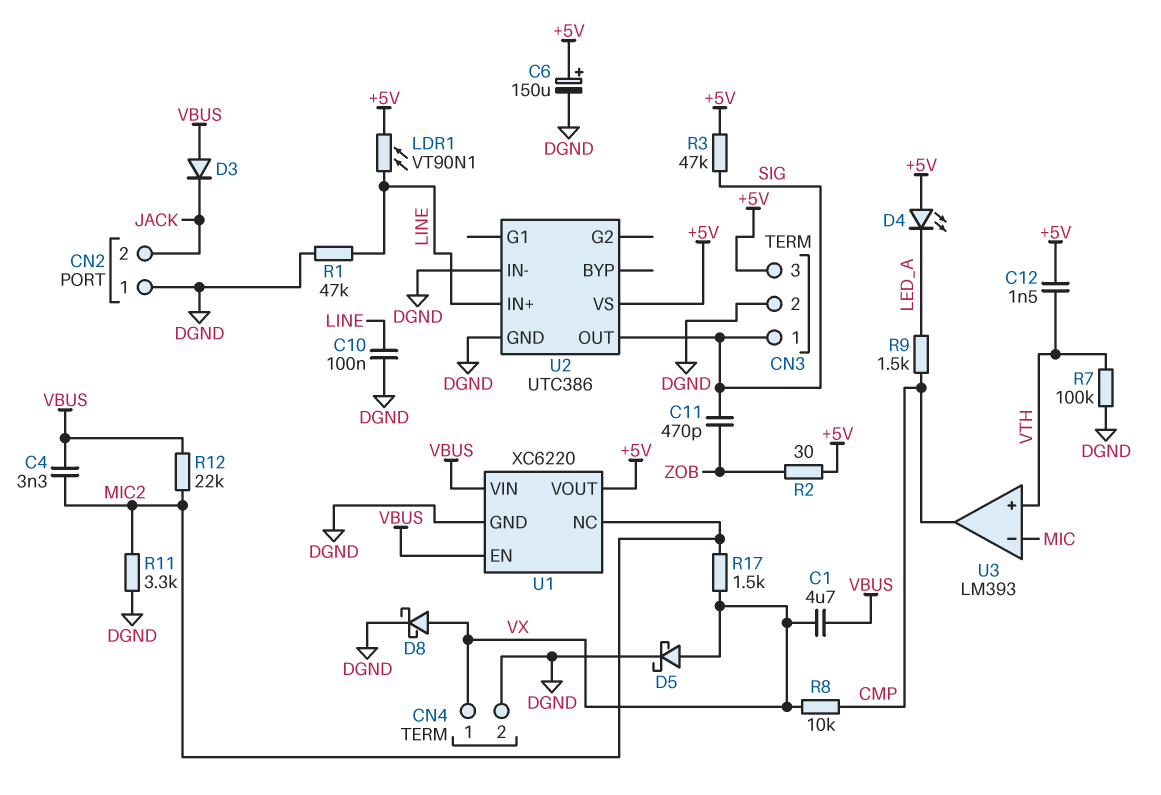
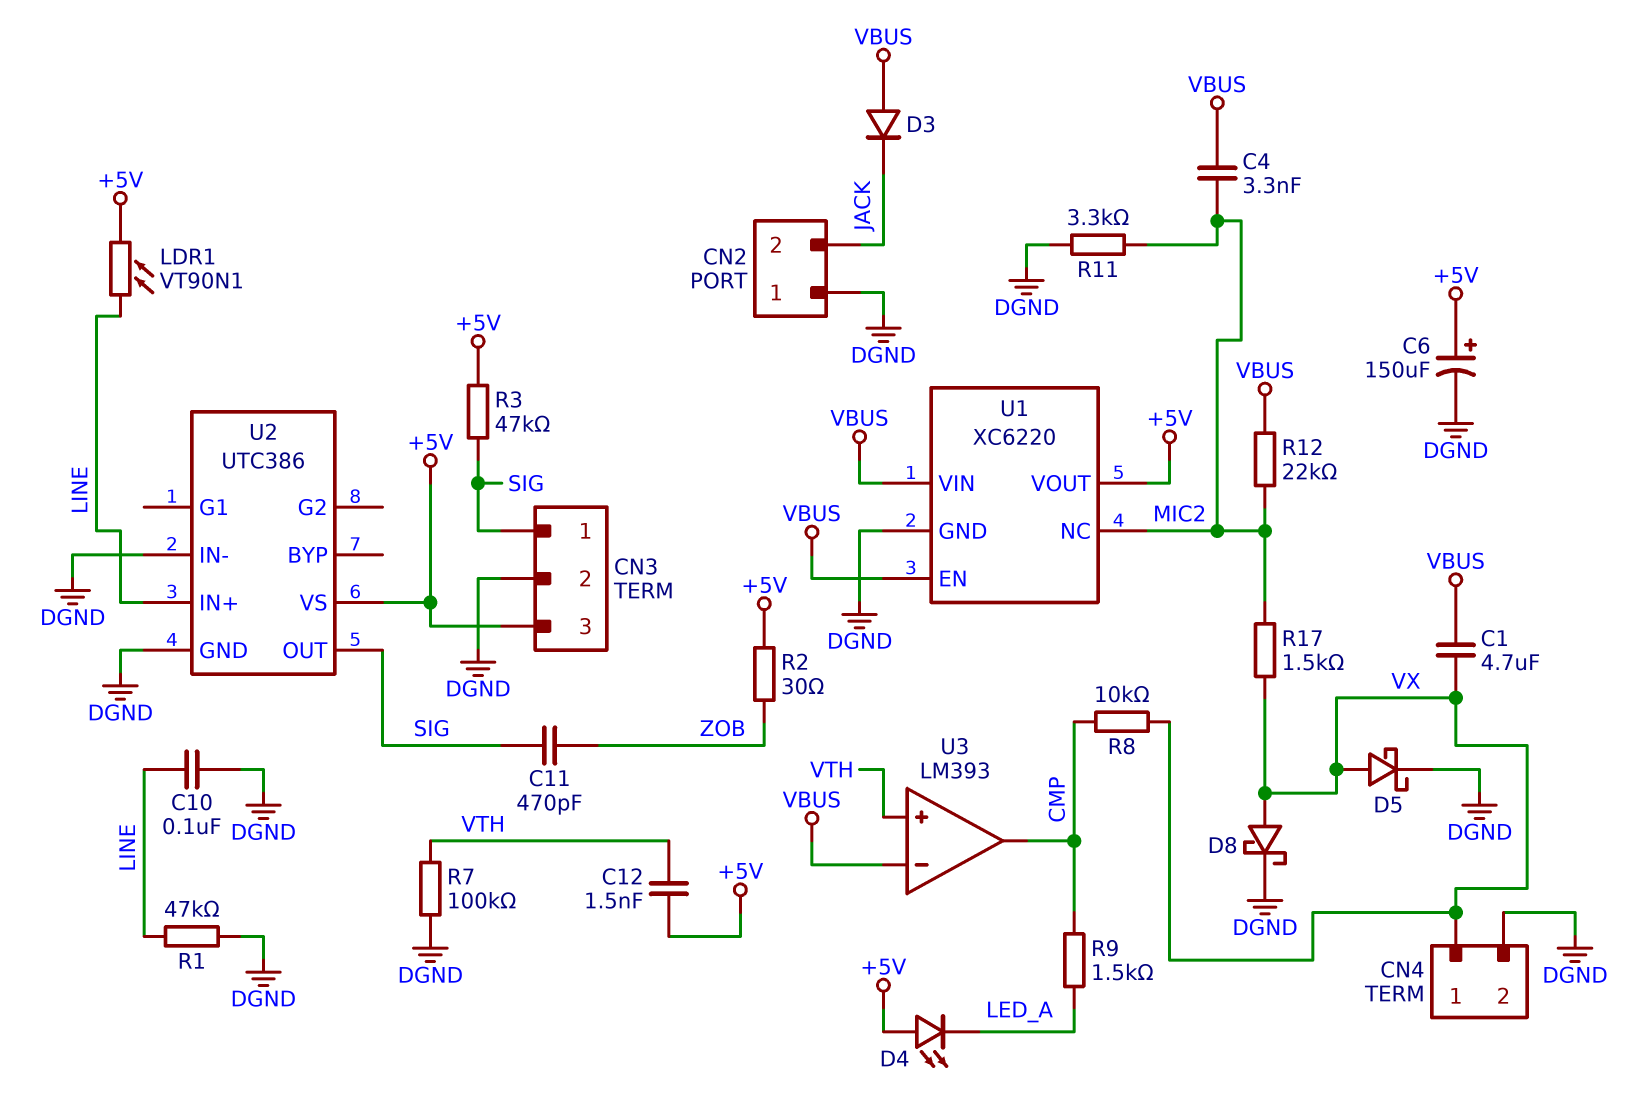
U3 pin in-: MIC -> VBUS

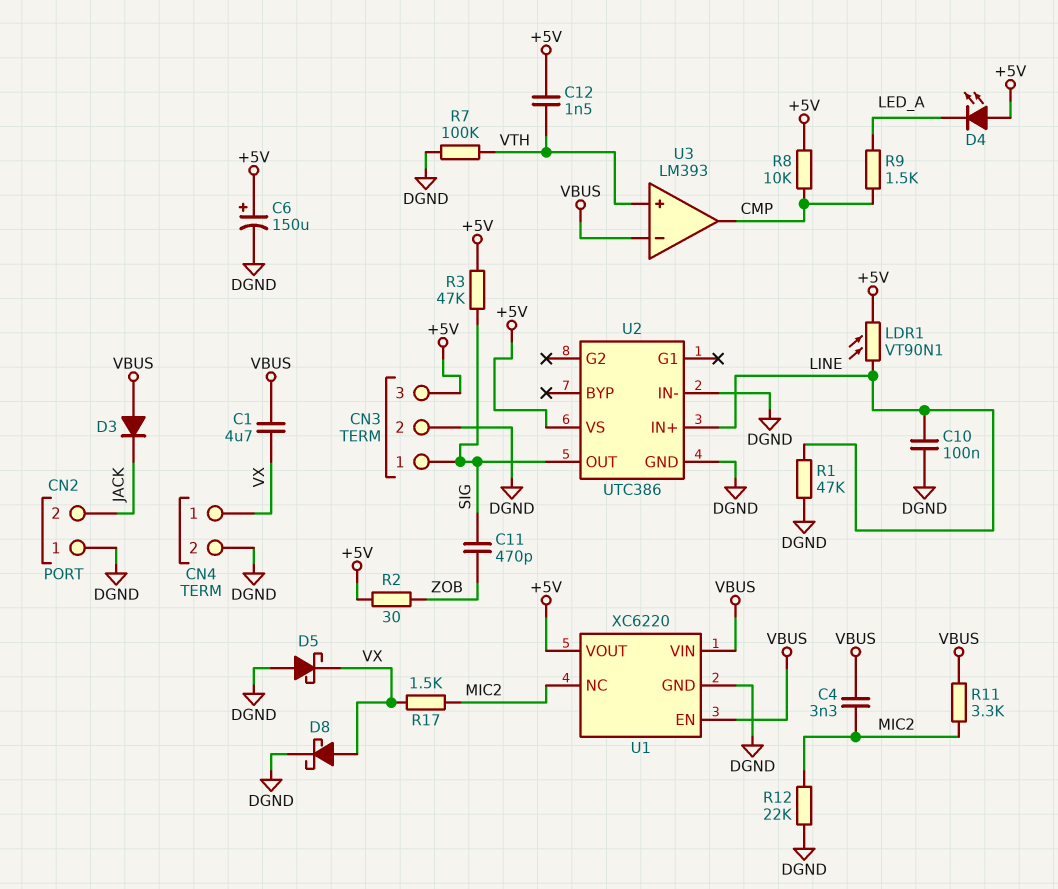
D5: schottky (A VX, K DGND) -> schottky (A DGND, K VX)
R8: 10k (CMP, VX) -> 10k (+5V, CMP)
R11: 3.3k (DGND, MIC2) -> 3.3k (MIC2, VBUS)
R12: 22k (MIC2, VBUS) -> 22k (DGND, MIC2)

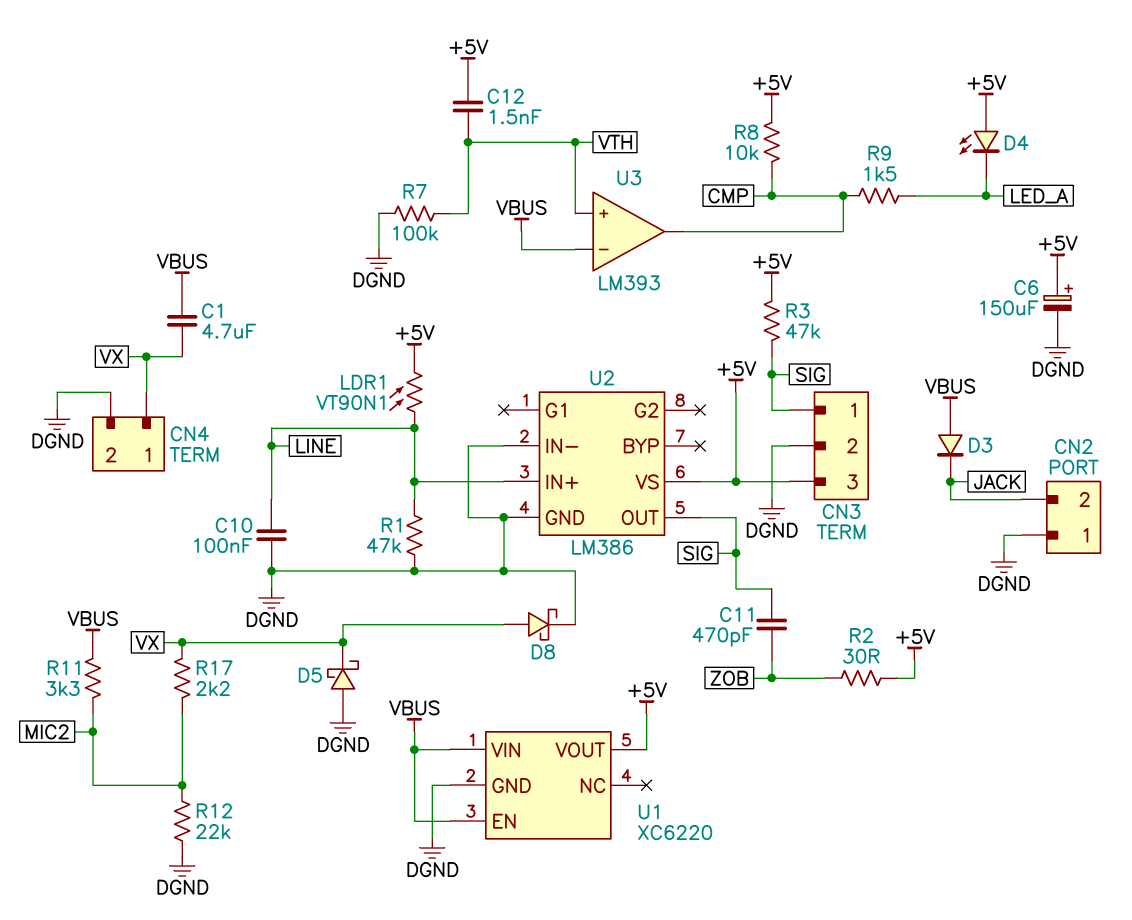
C4: 3.3nF (MIC2, VBUS) -> none
R17: 1.5k (MIC2, VX) -> 2.2k (MIC2, VX)
U1 pin NC: MIC2 -> none
U2: UTC386 -> LM386

